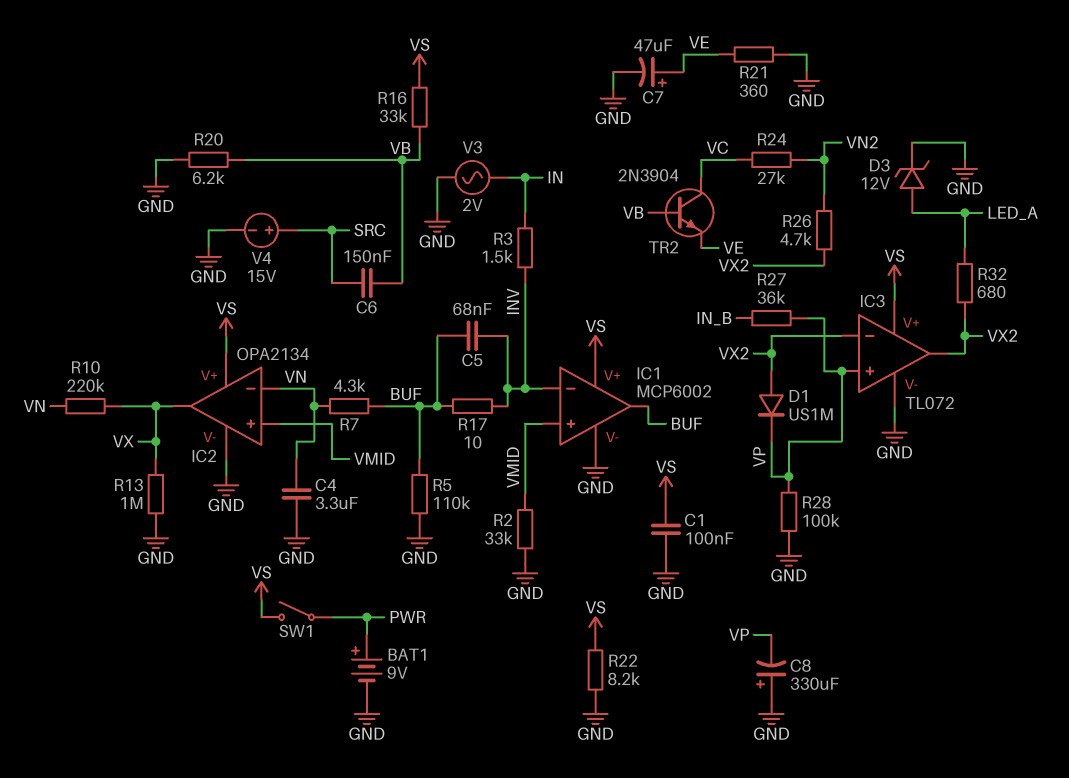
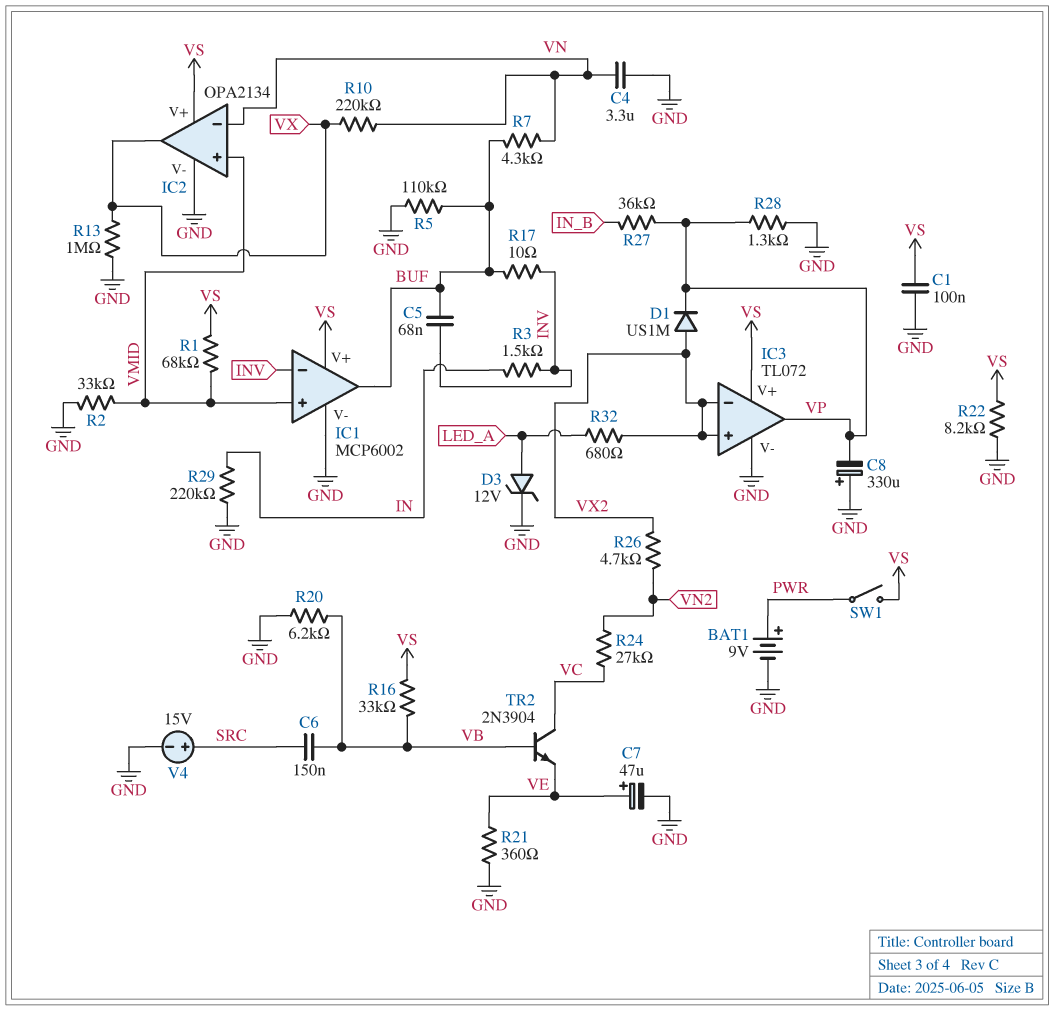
IC3 pin in+: VP -> VX2
IC3 pin out: VX2 -> VP
R1: none -> 68k (VMID, VS)
R28: 100k (GND, VP) -> 1.3k (GND, VP)
R29: none -> 220k (GND, IN)
V3: AC 2V (GND, IN) -> none

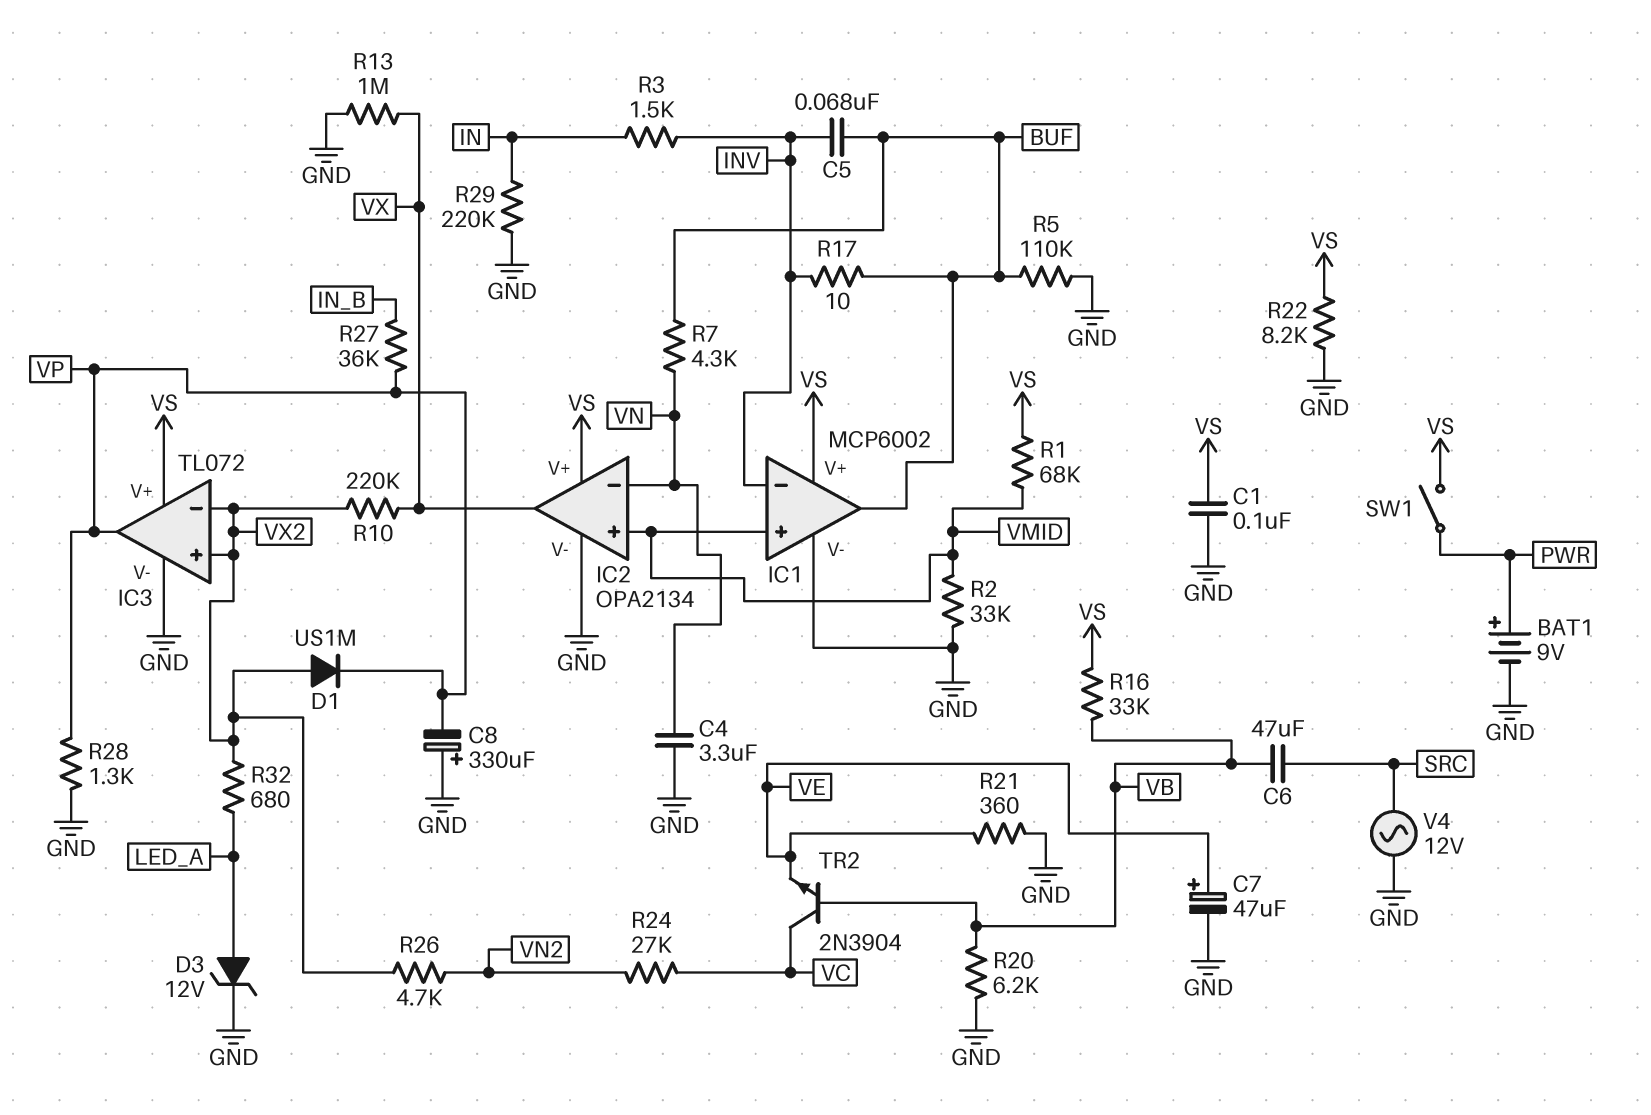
C6: 150nF (SRC, VB) -> 47uF (SRC, VB)
R10: 220k (VN, VX) -> 220k (VX, VX2)
V4: 15V (plus SRC, minus GND) -> AC 12V (GND, SRC)

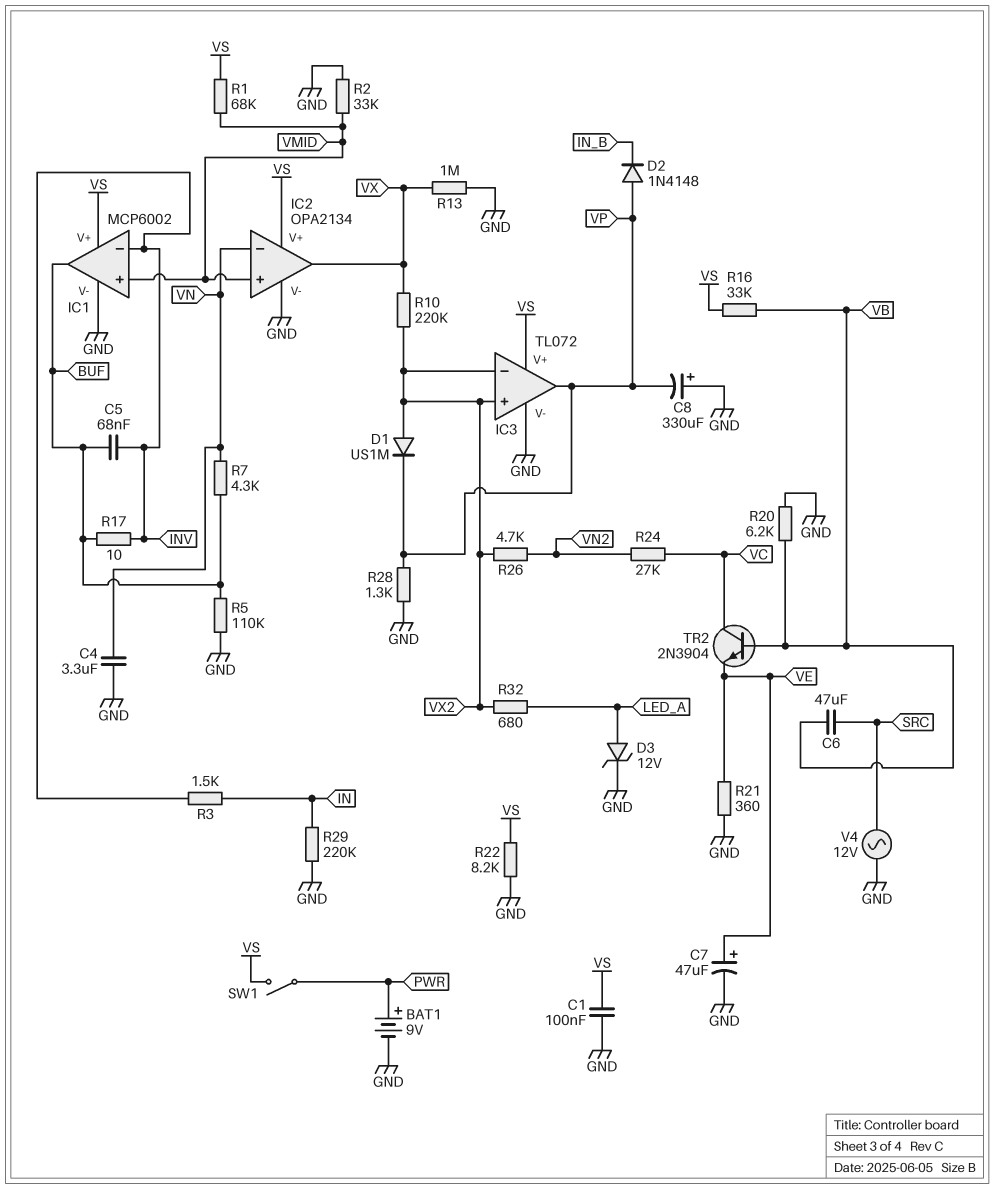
D2: none -> diode 1N4148 (A VP, K IN_B)
R27: 36k (IN_B, VP) -> none

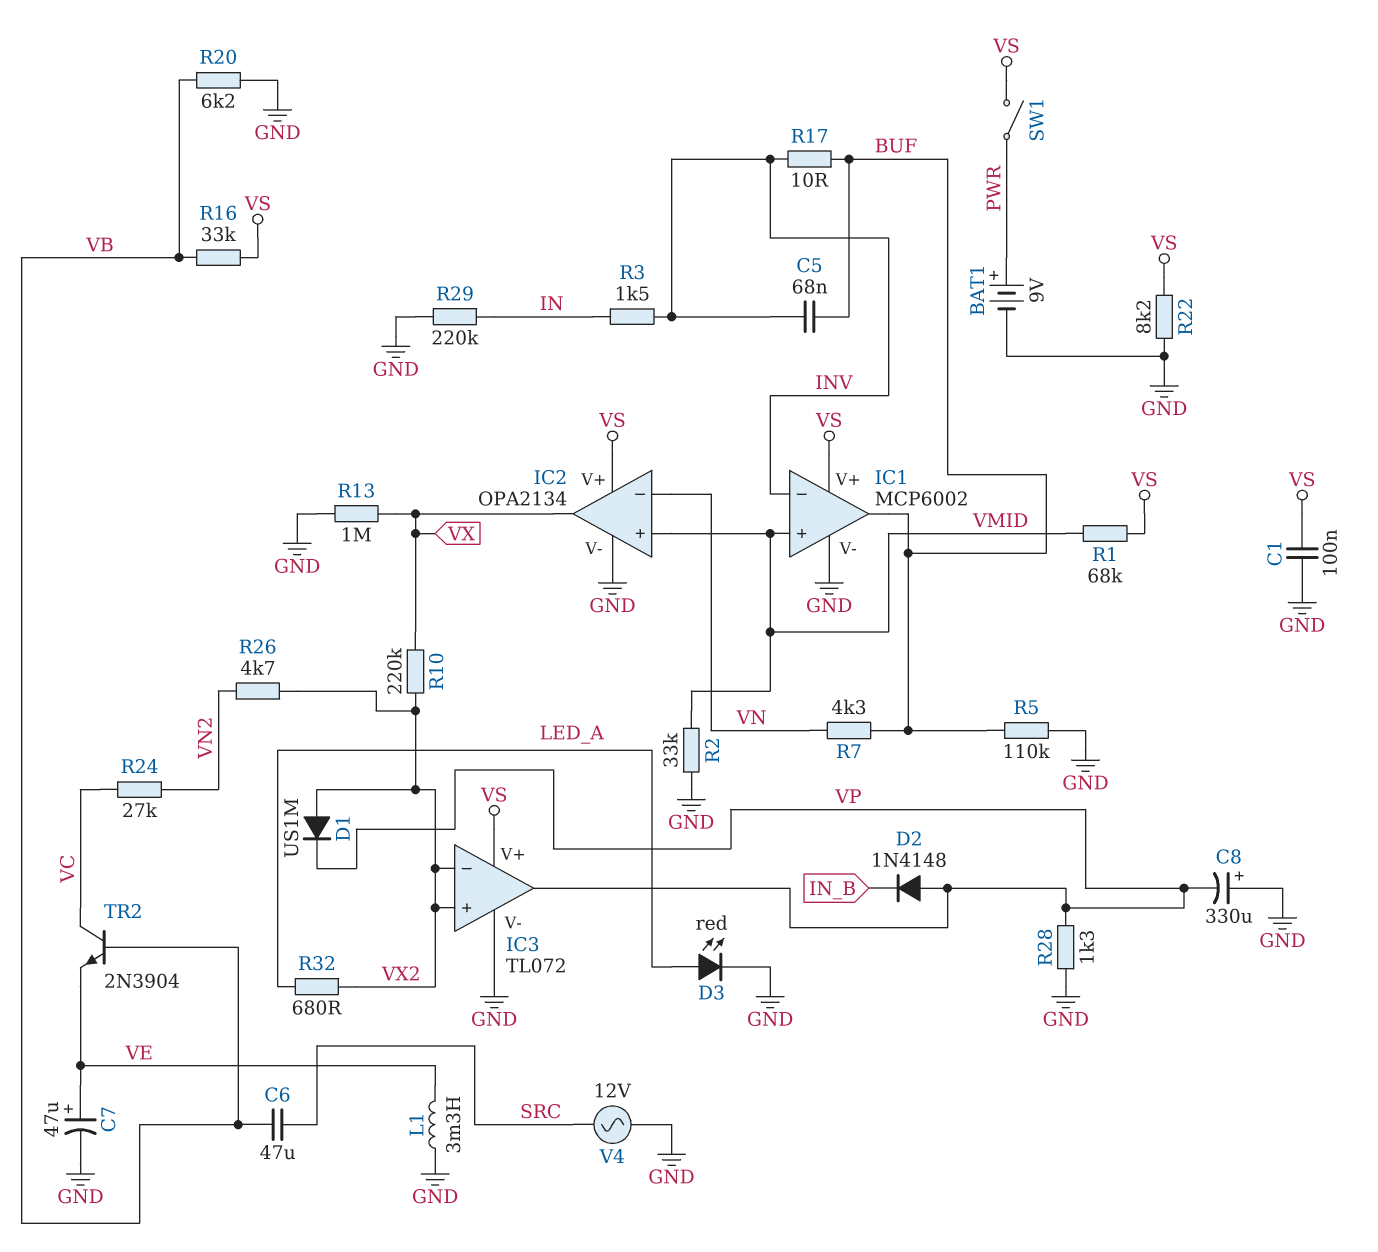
C4: 3.3uF (GND, VN) -> none
D3: zener 12V (A LED_A, K GND) -> LED red (A LED_A, K GND)
L1: none -> 3.3mH (GND, VE)
R21: 360 (GND, VE) -> none

